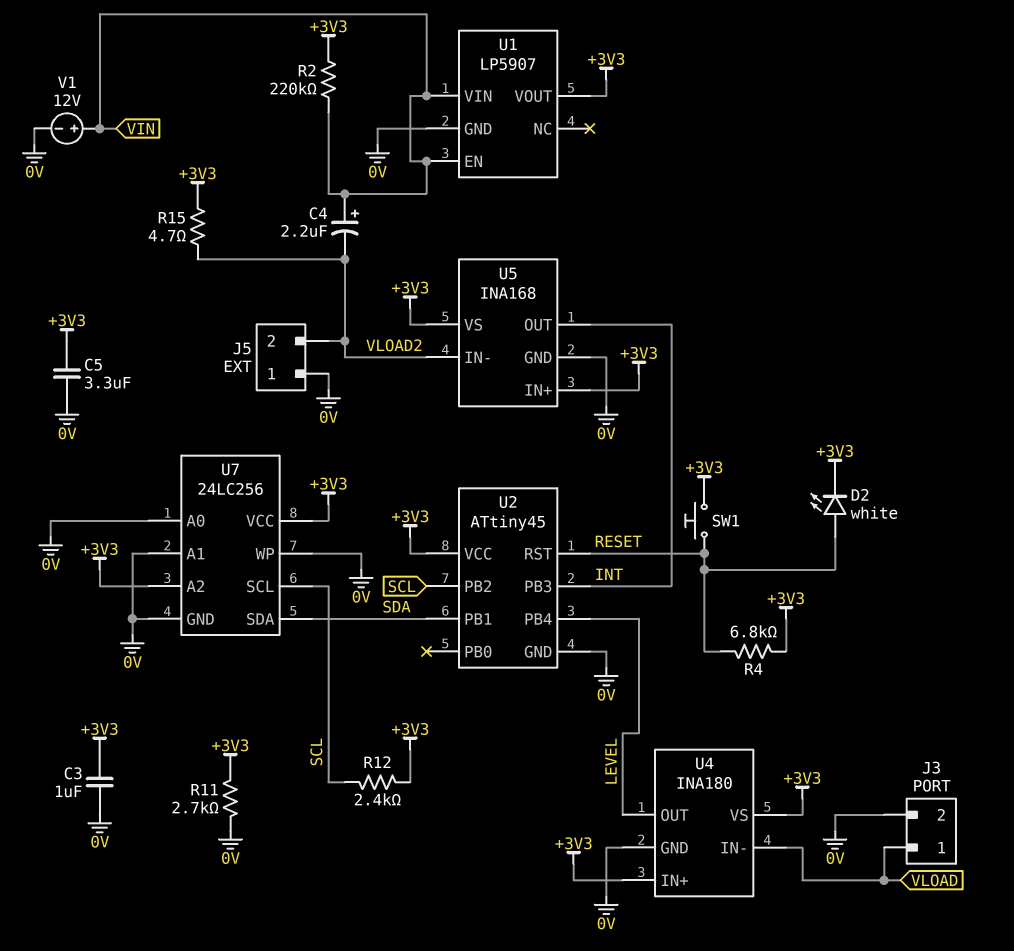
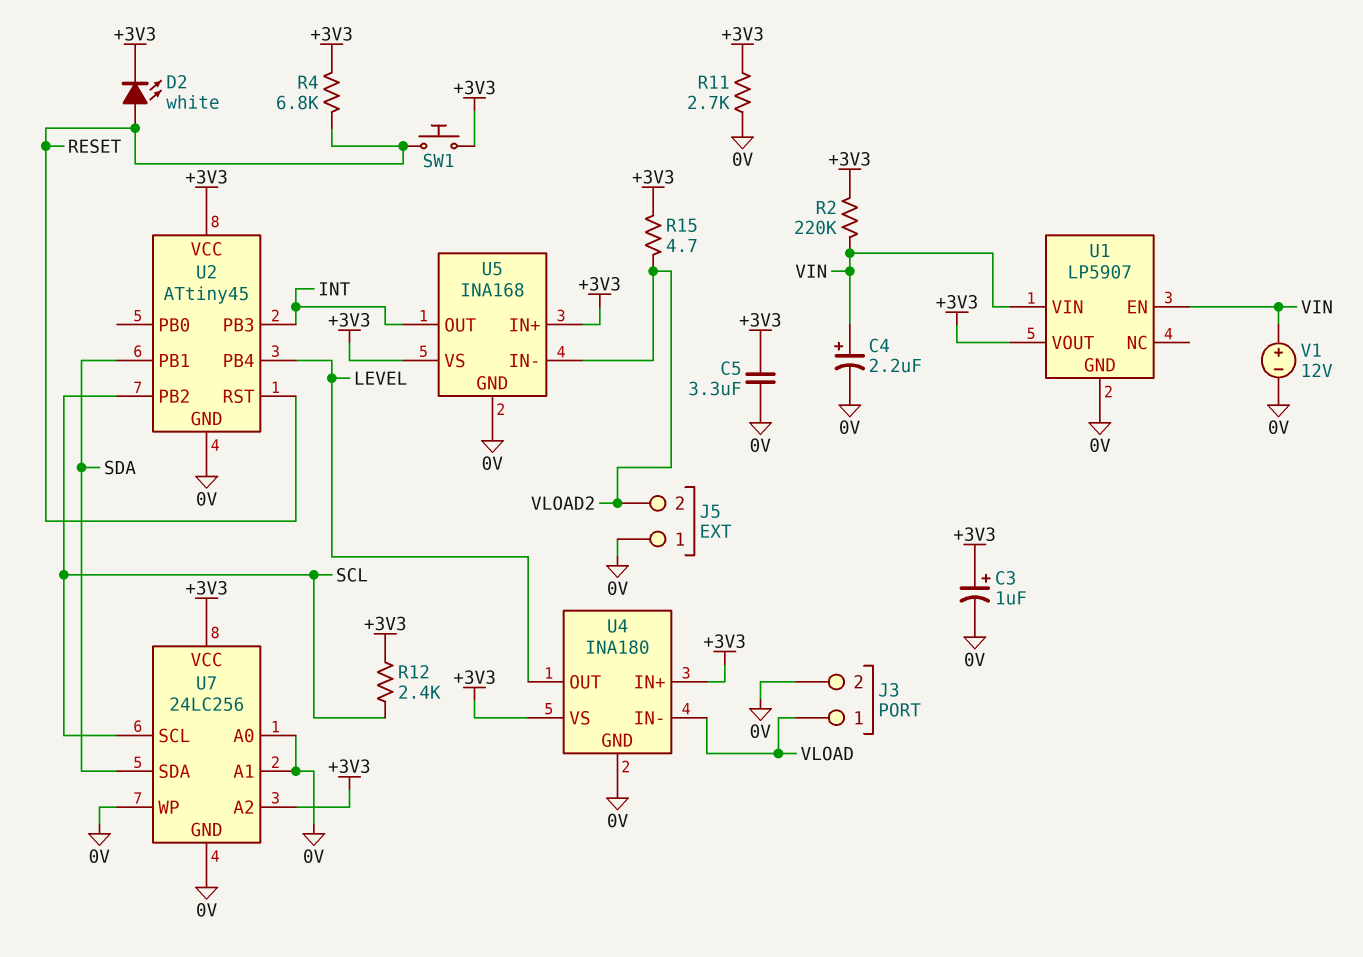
C3: 1uF (+3V3, 0V) -> 1uF (plus +3V3, minus 0V)
C4: 2.2uF (plus VIN, minus VLOAD2) -> 2.2uF (plus VIN, minus 0V)

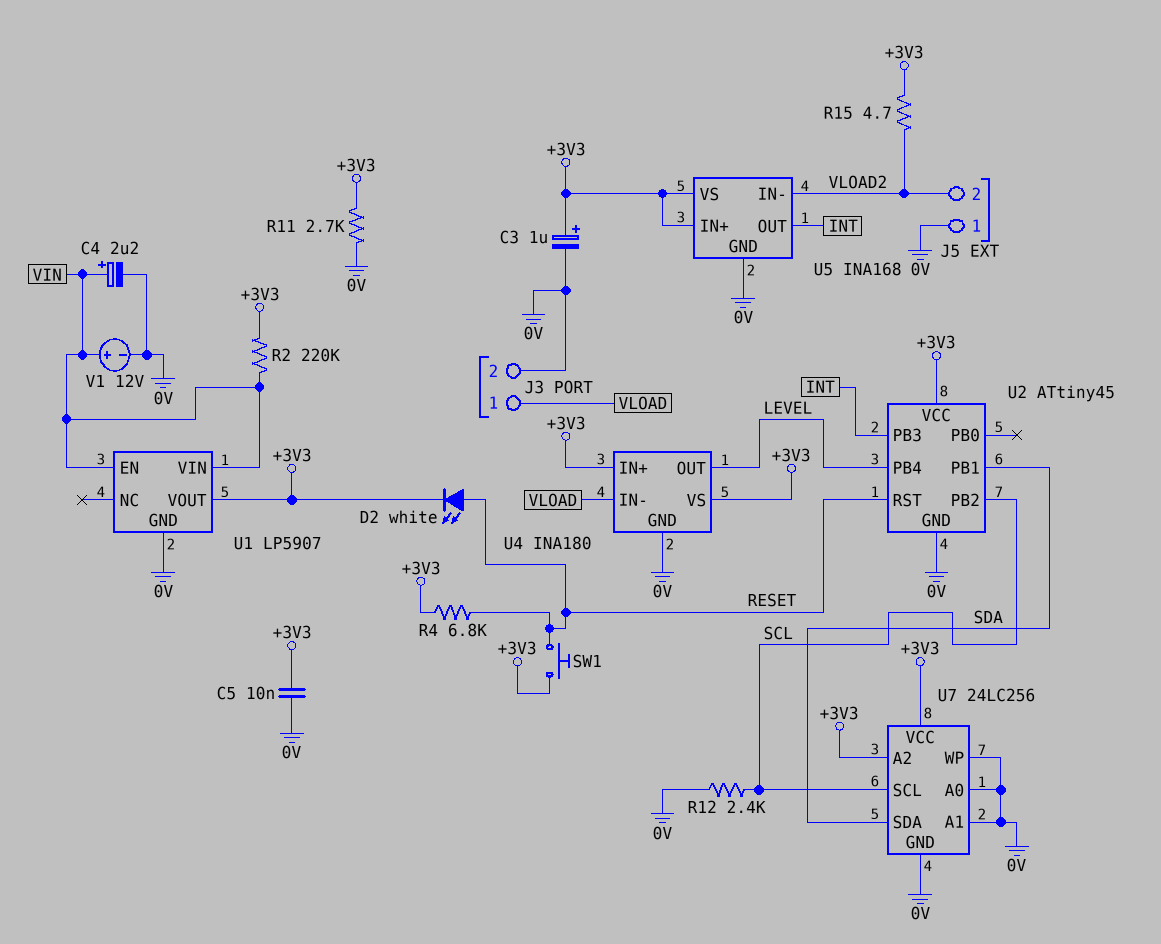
C5: 3.3uF (+3V3, 0V) -> 10nF (+3V3, 0V)
R12: 2.4k (+3V3, SCL) -> 2.4k (0V, SCL)

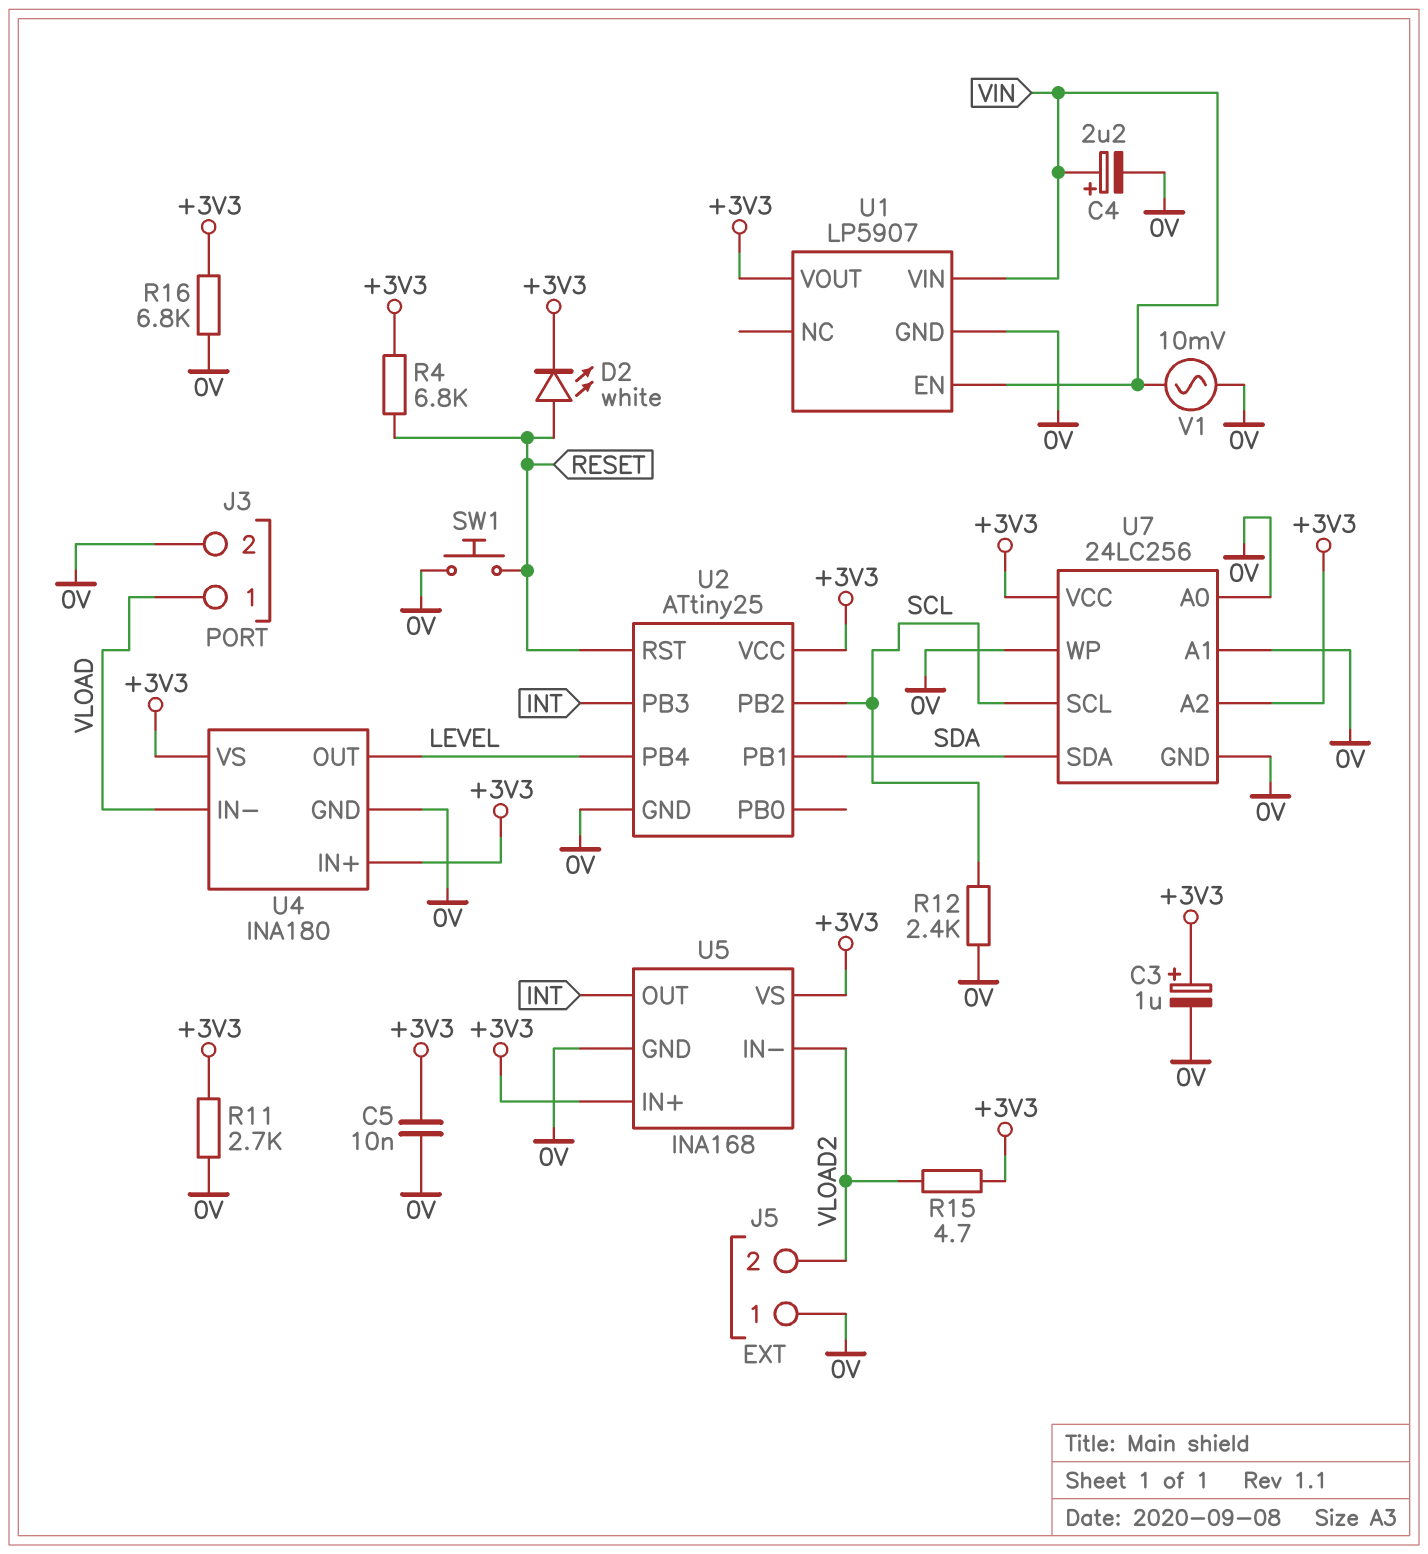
R2: 220k (+3V3, VIN) -> none
R16: none -> 6.8k (+3V3, 0V)
SW1: button (+3V3, RESET) -> button (0V, RESET)
U2: ATtiny45 -> ATtiny25
V1: 12V (plus VIN, minus 0V) -> AC 10mV (0V, VIN)

